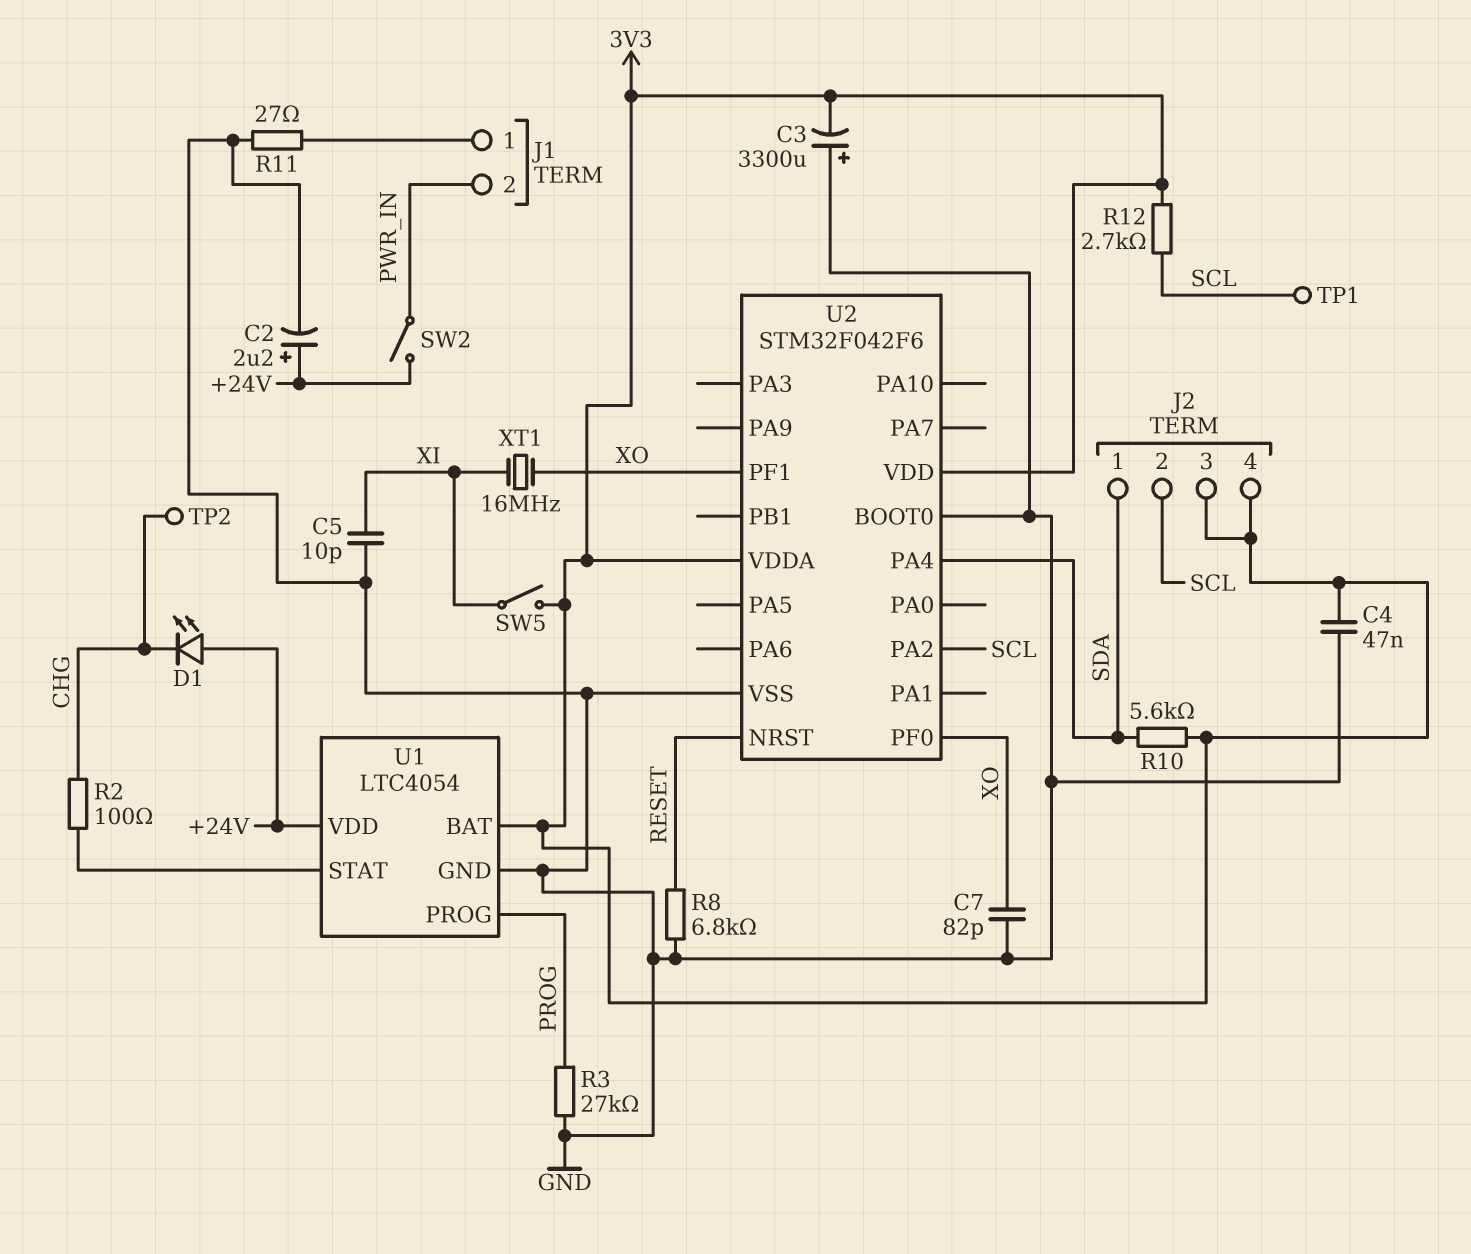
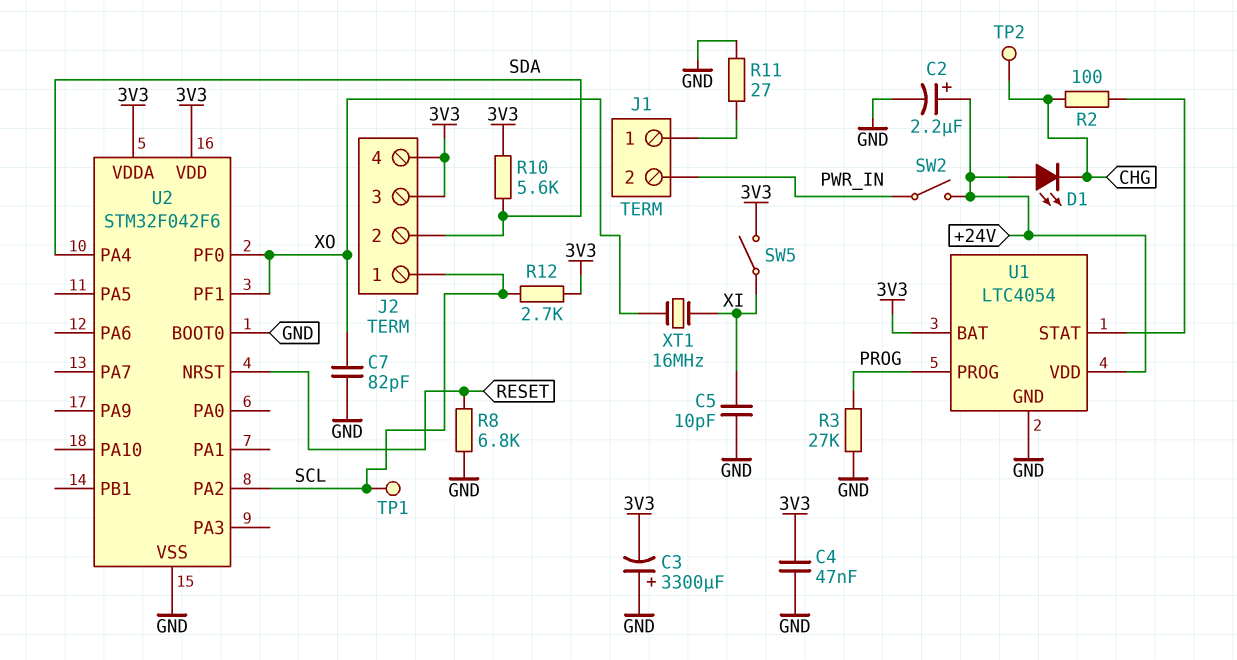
J2 pin 1: SDA -> SCL
J2 pin 2: SCL -> SDA

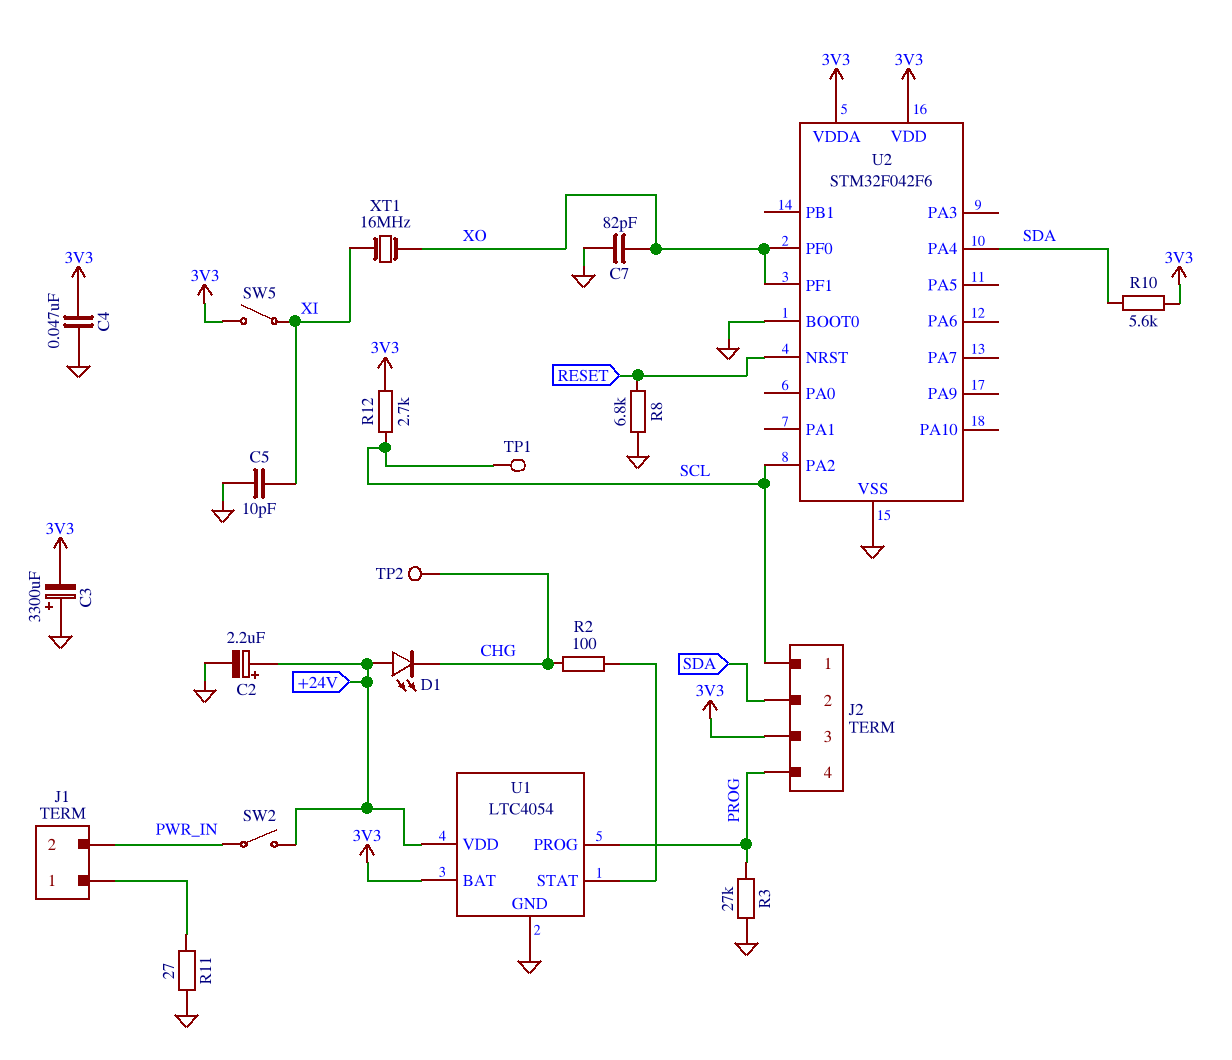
J2 pin 4: 3V3 -> PROG

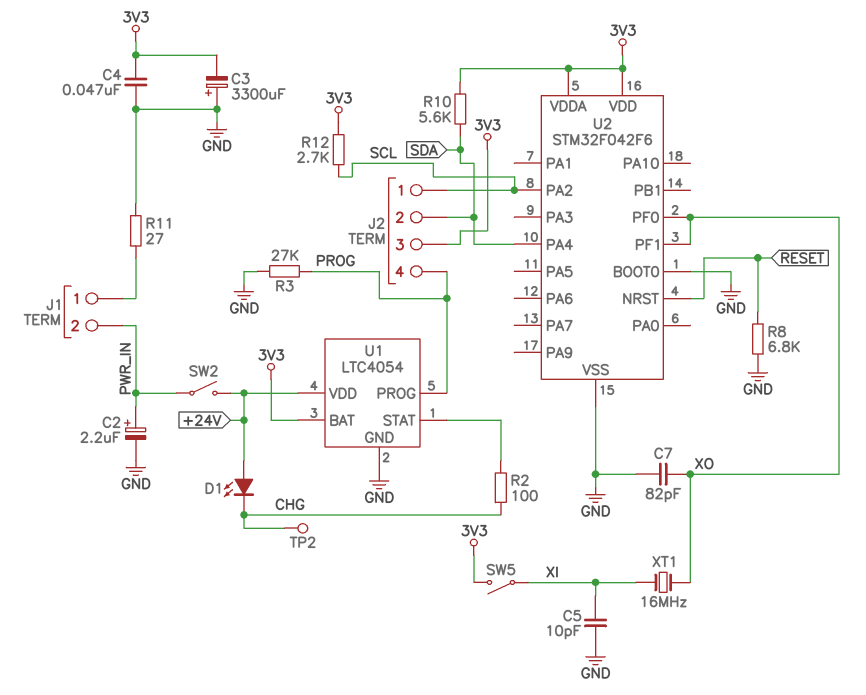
C2: 2.2uF (plus +24V, minus GND) -> 2.2uF (plus PWR_IN, minus GND)
TP1: test point (SCL) -> none

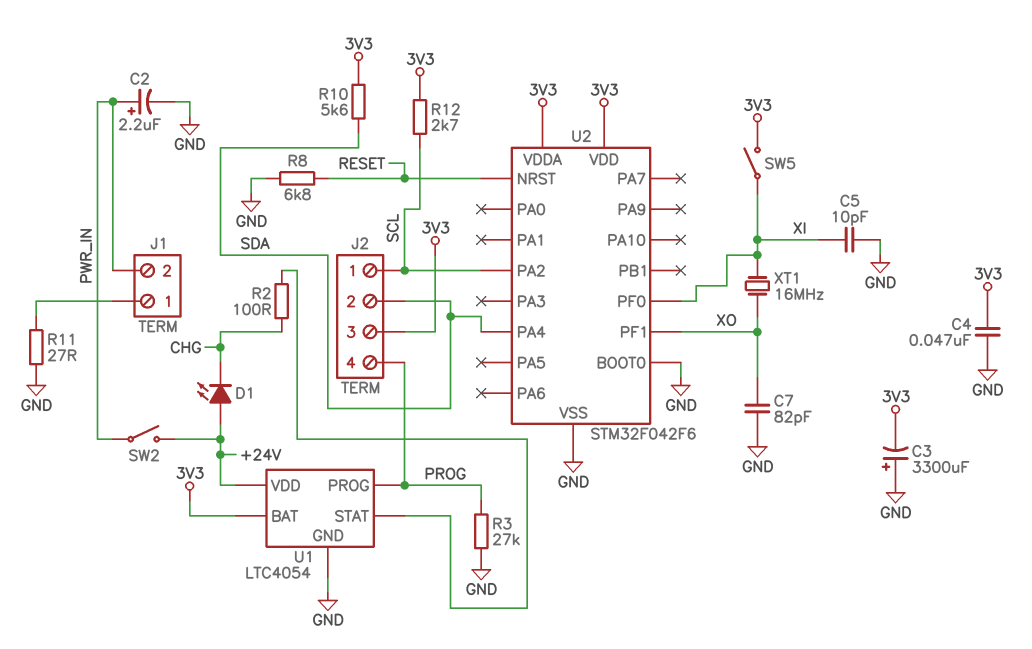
TP2: test point (CHG) -> none
U2 pin PF0: XO -> XI

